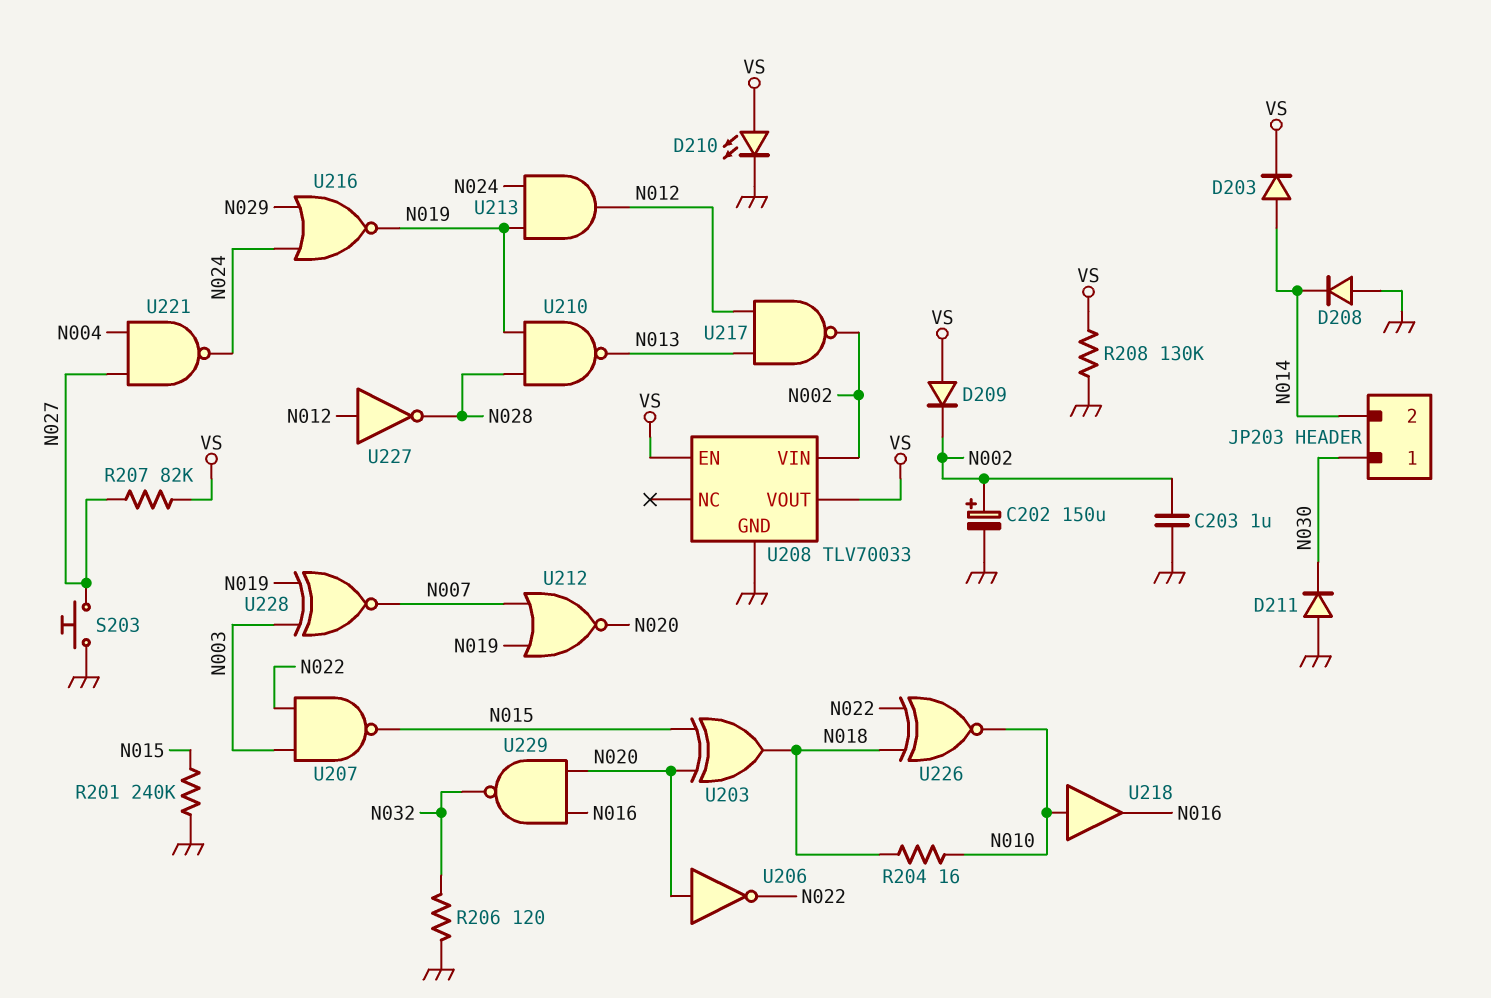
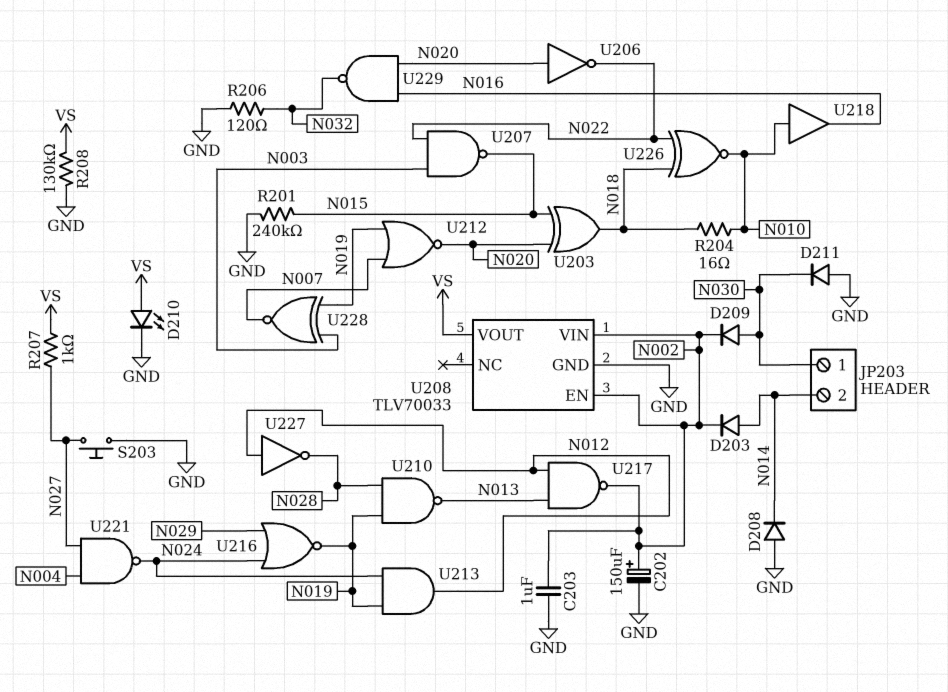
D203: diode (A N014, K VS) -> diode (A N014, K N002)
D209: diode (A VS, K N002) -> diode (A N030, K N002)
R207: 82k (N027, VS) -> 1k (N027, VS)
U208 pin EN: VS -> N002

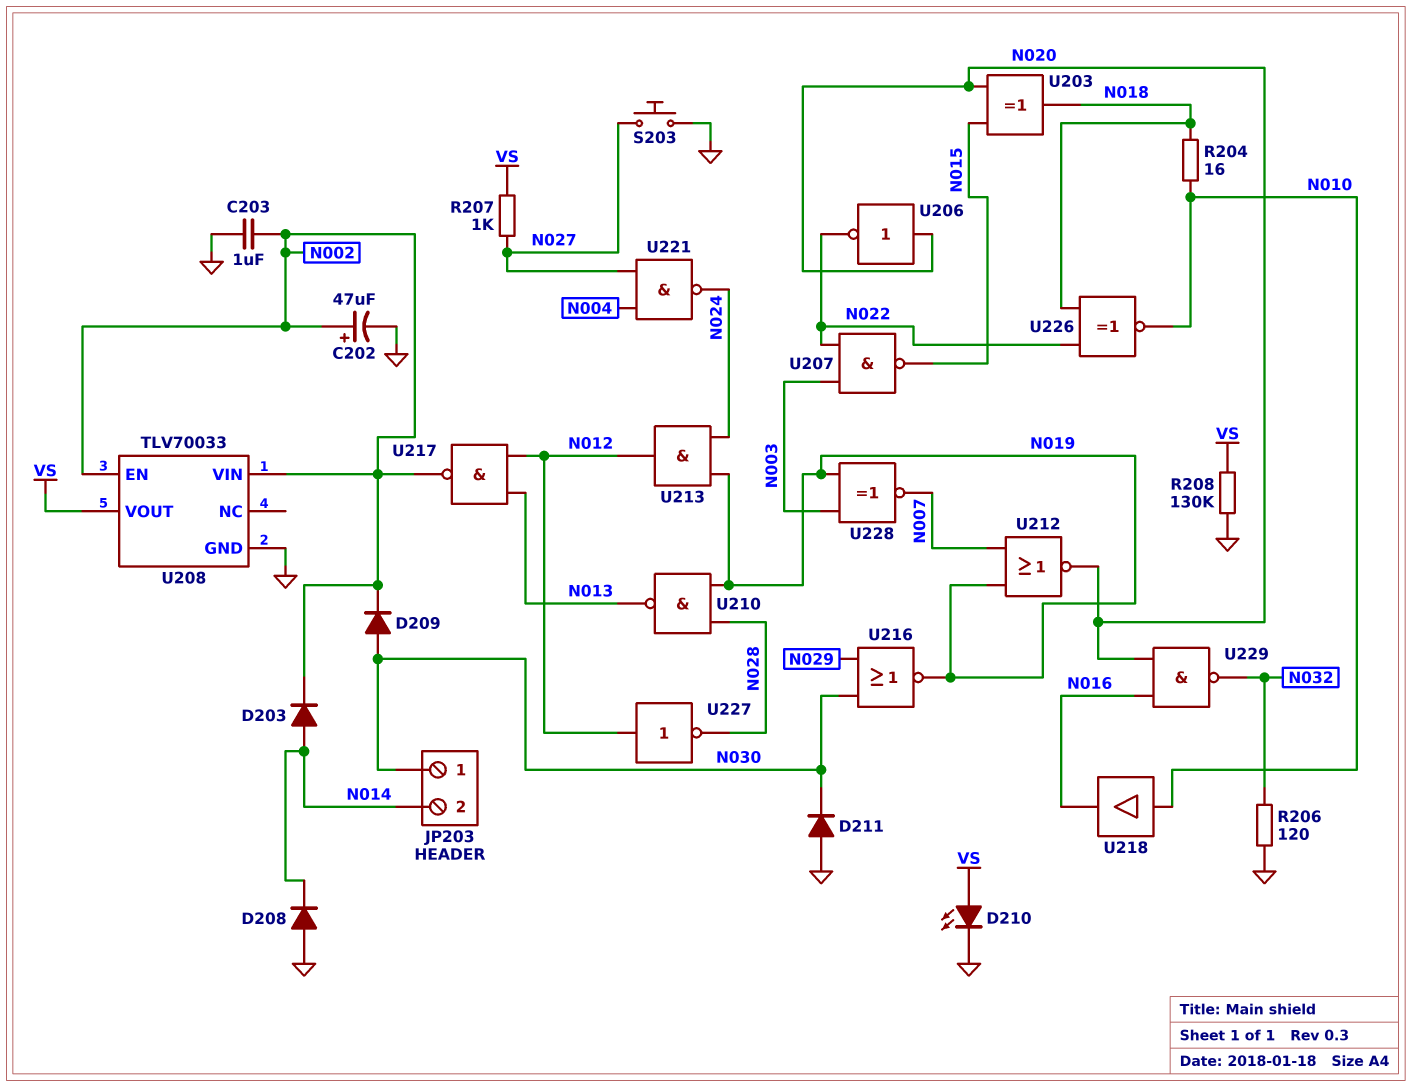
C202: 150uF (plus N002, minus GND) -> 47uF (plus N002, minus GND)
R201: 240k (GND, N015) -> none
U216: NOR (in N024, in N029, out N019) -> NOR (in N029, in N030, out N019)

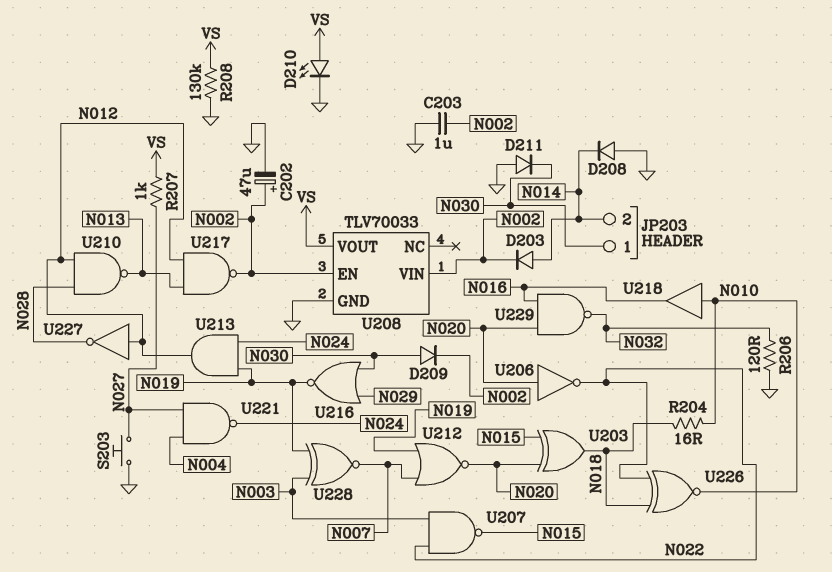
U210: NAND (in N019, in N028, out N013) -> NAND (in N012, in N028, out N013)

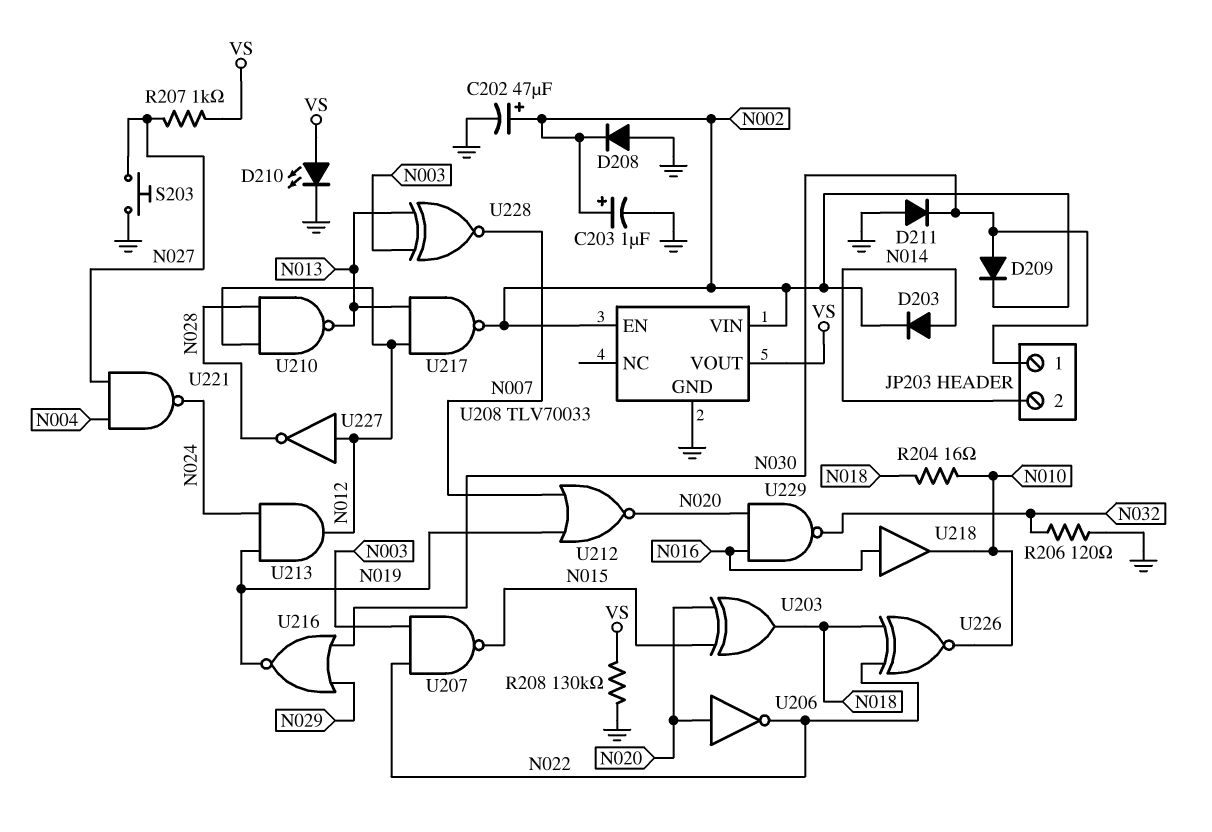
C203: 1uF (GND, N002) -> 1uF (plus N002, minus GND)
D208: diode (A GND, K N014) -> diode (A GND, K N002)
U218: buffer (in N010, out N016) -> buffer (in N016, out N010)
U228: XNOR (in N003, in N019, out N007) -> XNOR (in N003, in N013, out N007)

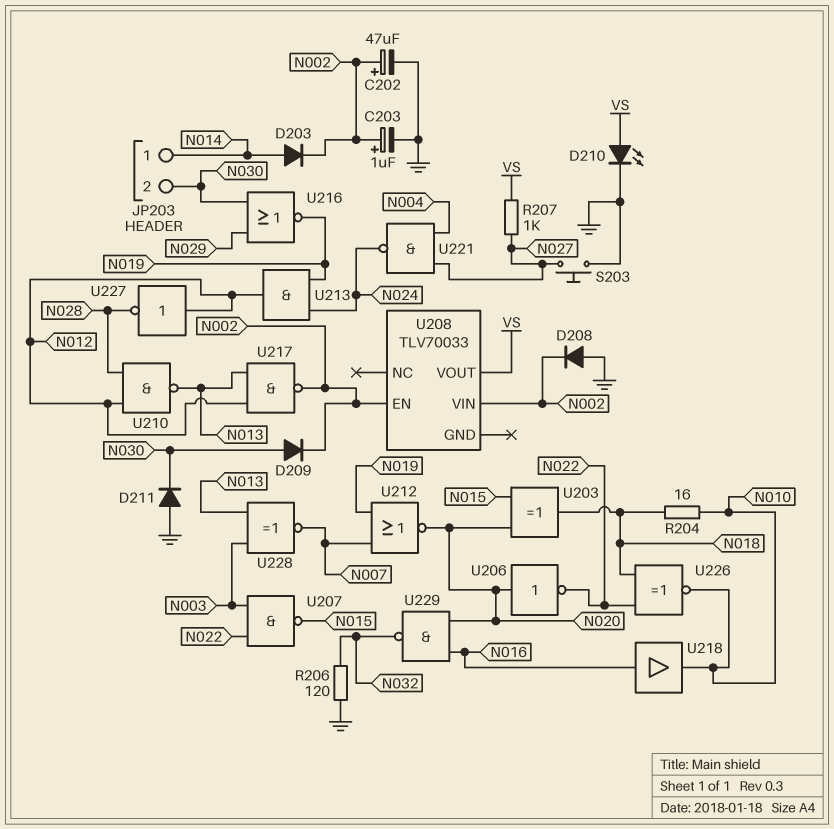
JP203 pin 1: N030 -> N014
JP203 pin 2: N014 -> N030
R208: 130k (GND, VS) -> none
U208 pin GND: GND -> none

